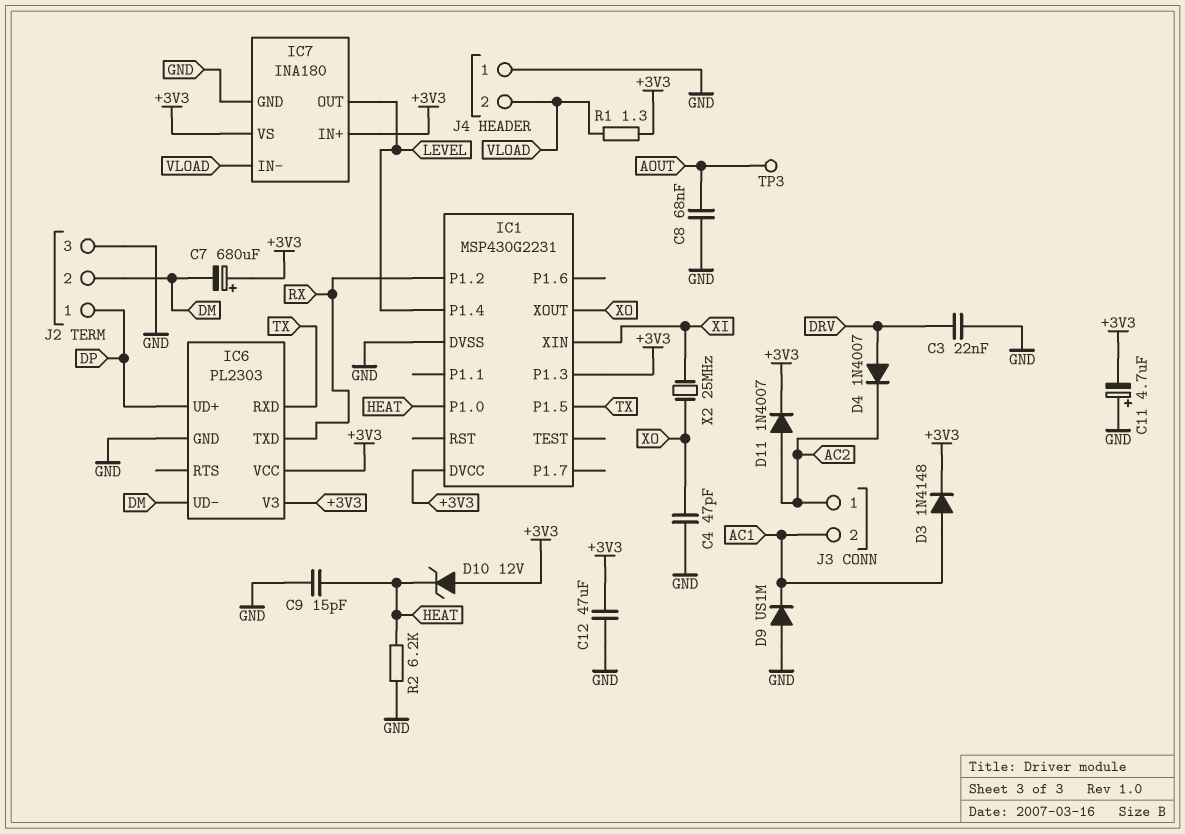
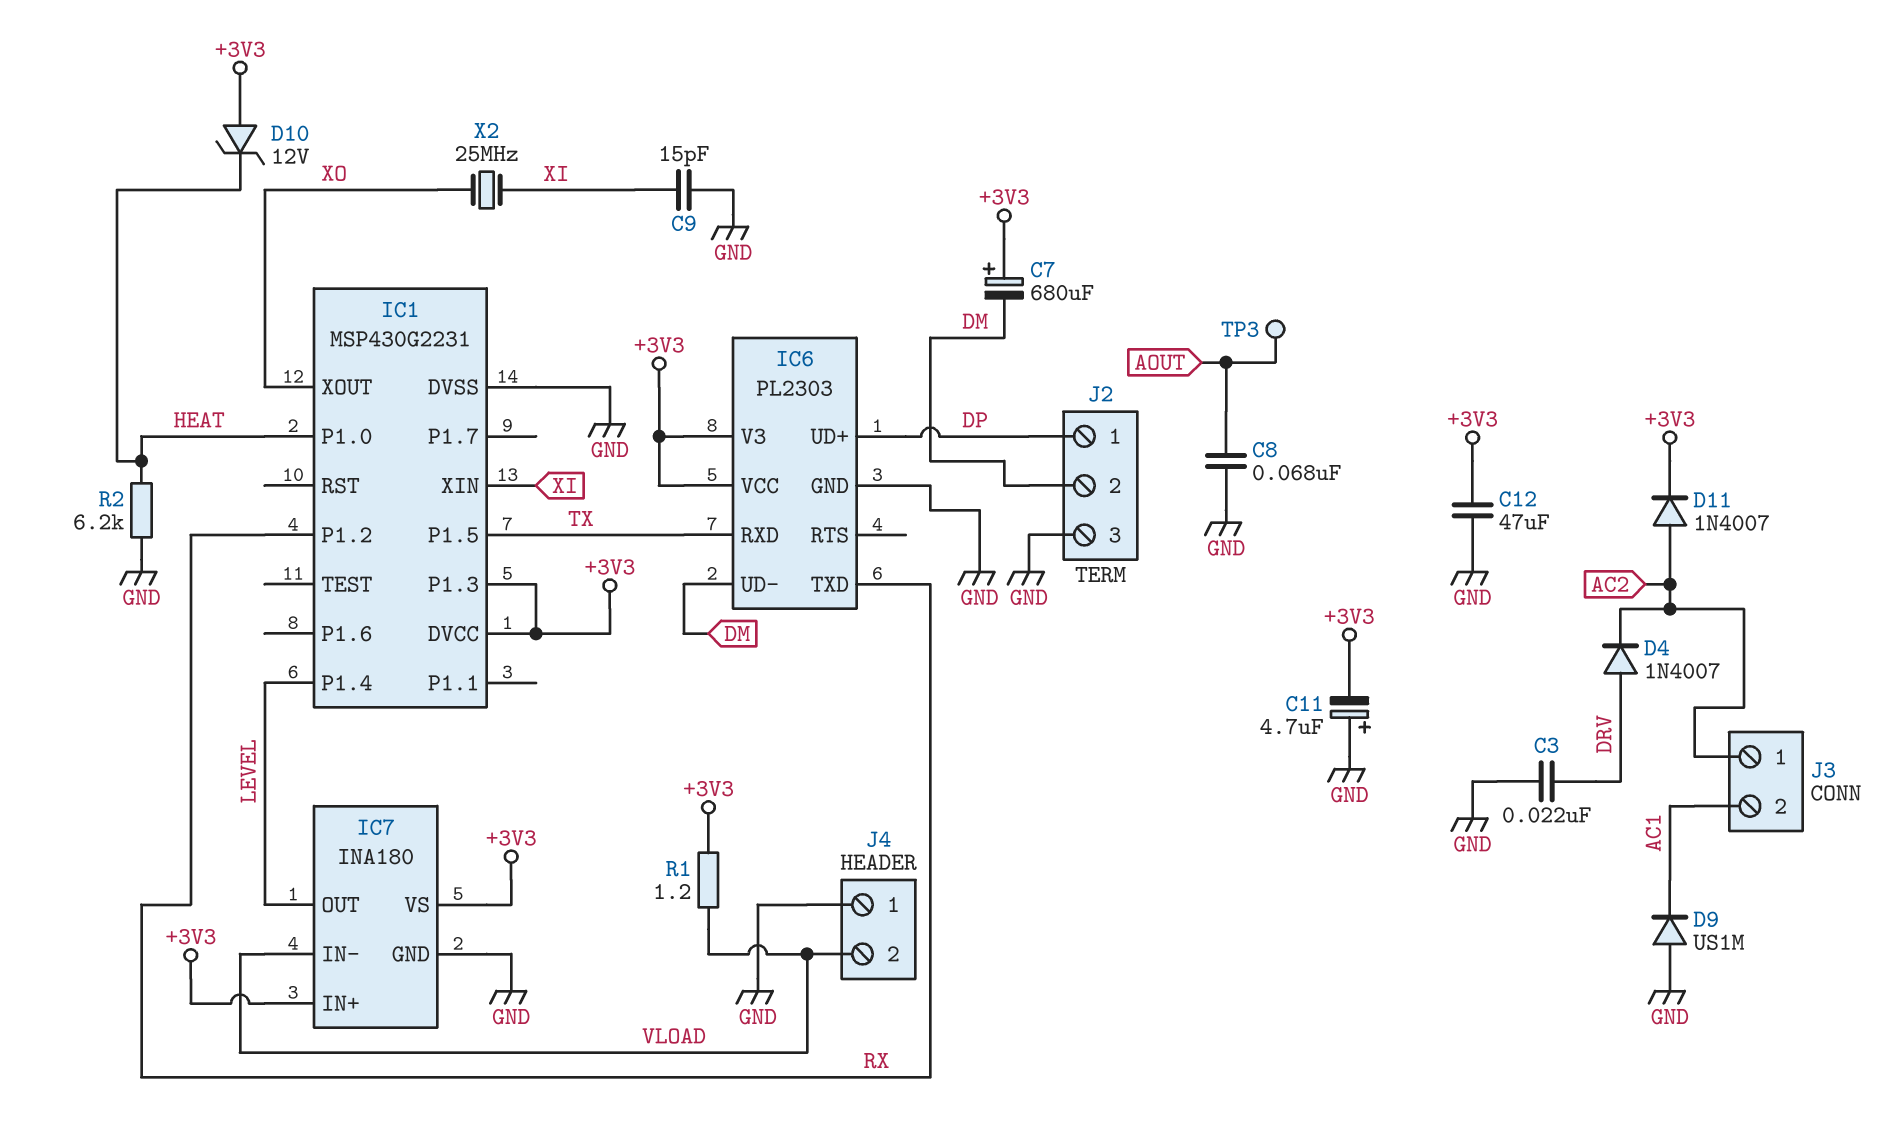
C4: 47pF (GND, XO) -> none
C9: 15pF (GND, HEAT) -> 15pF (GND, XI)
D3: diode 1N4148 (A AC1, K +3V3) -> none
R1: 1.3 (+3V3, VLOAD) -> 1.2 (+3V3, VLOAD)

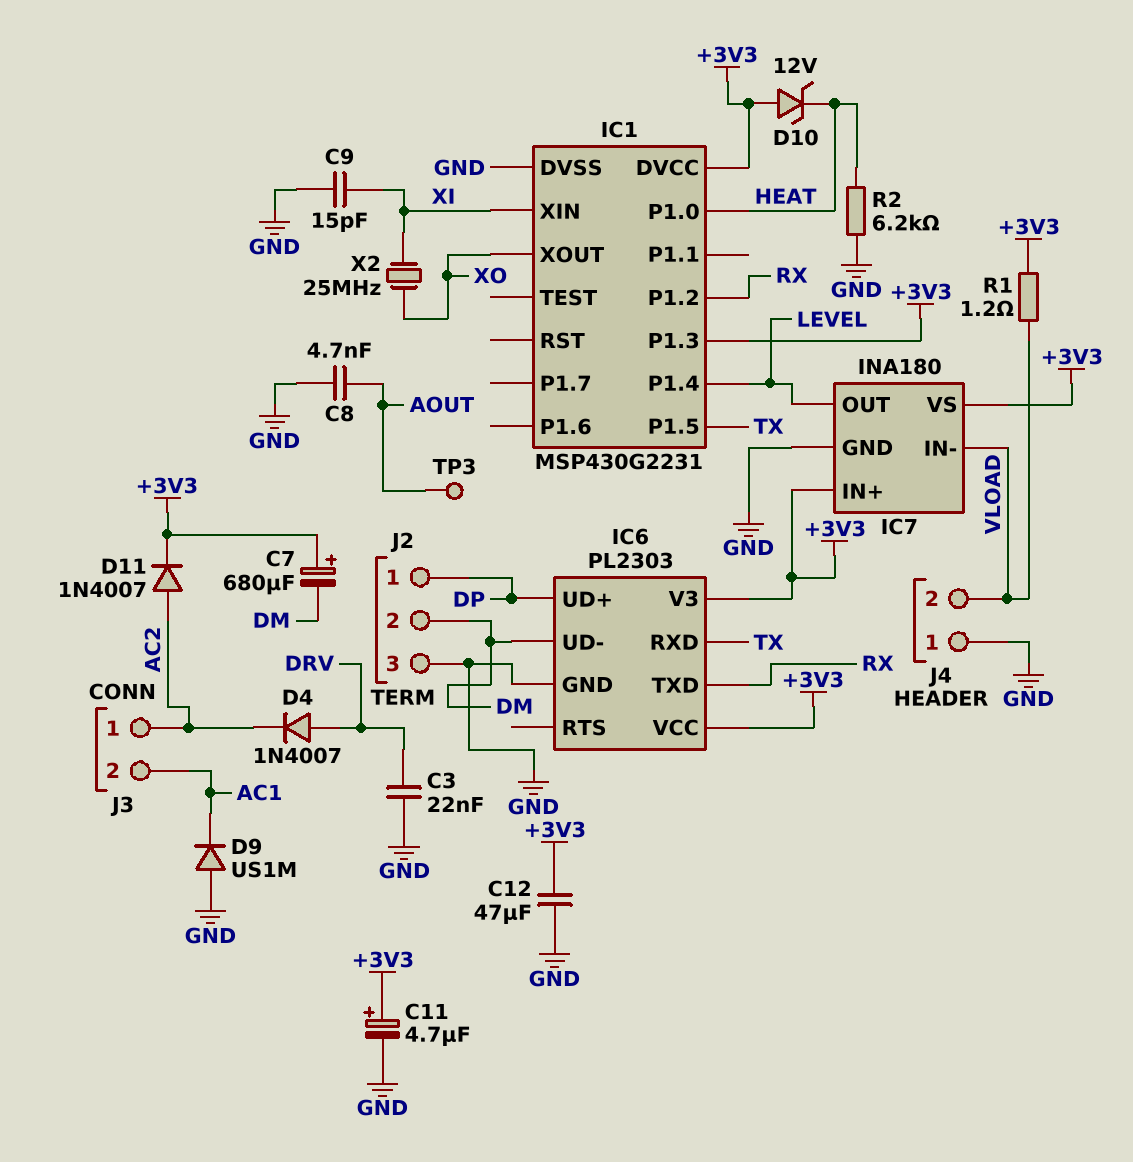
C8: 68nF (AOUT, GND) -> 4.7nF (AOUT, GND)
C11: 4.7uF (plus GND, minus +3V3) -> 4.7uF (plus +3V3, minus GND)

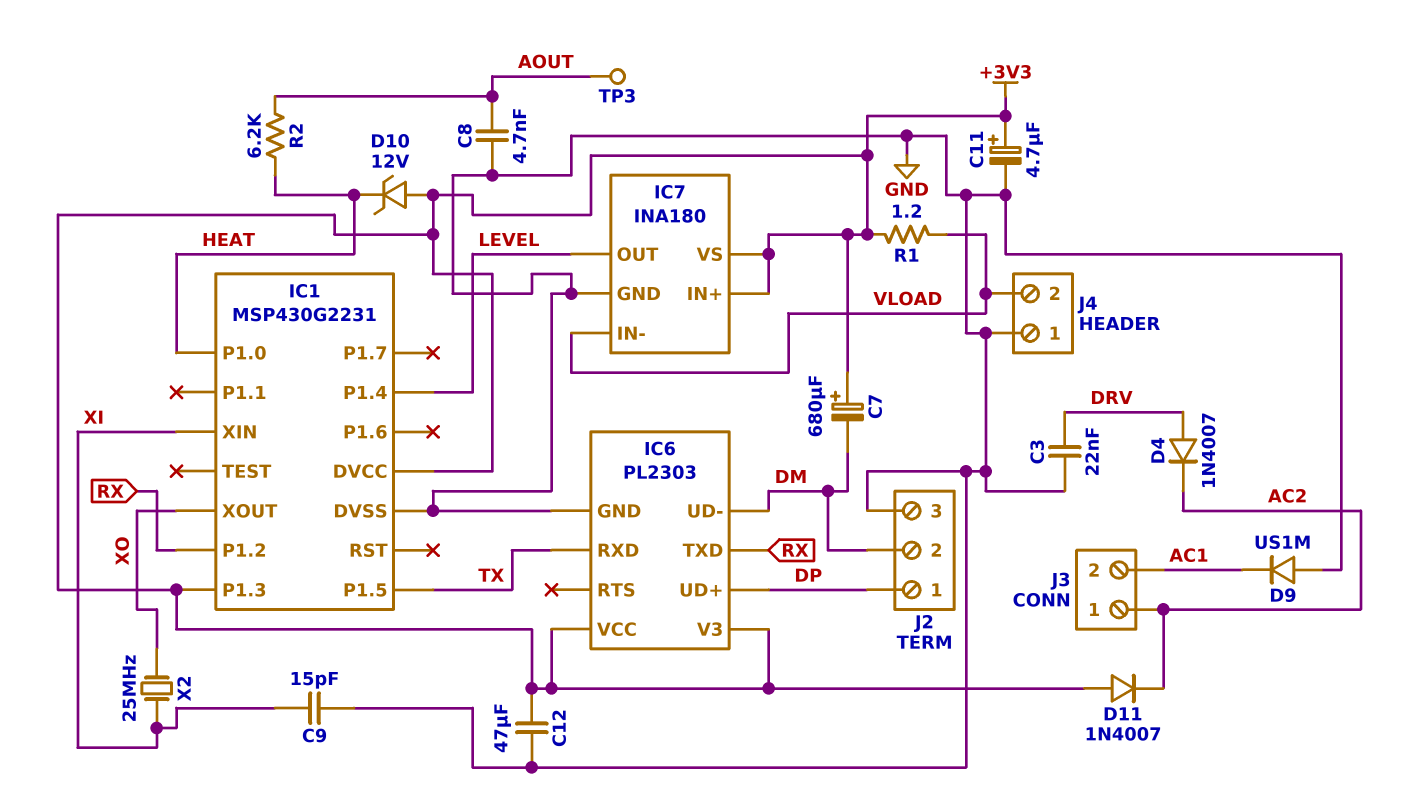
D11: diode 1N4007 (A AC2, K +3V3) -> diode 1N4007 (A +3V3, K AC2)
R2: 6.2k (GND, HEAT) -> 6.2k (AOUT, HEAT)

